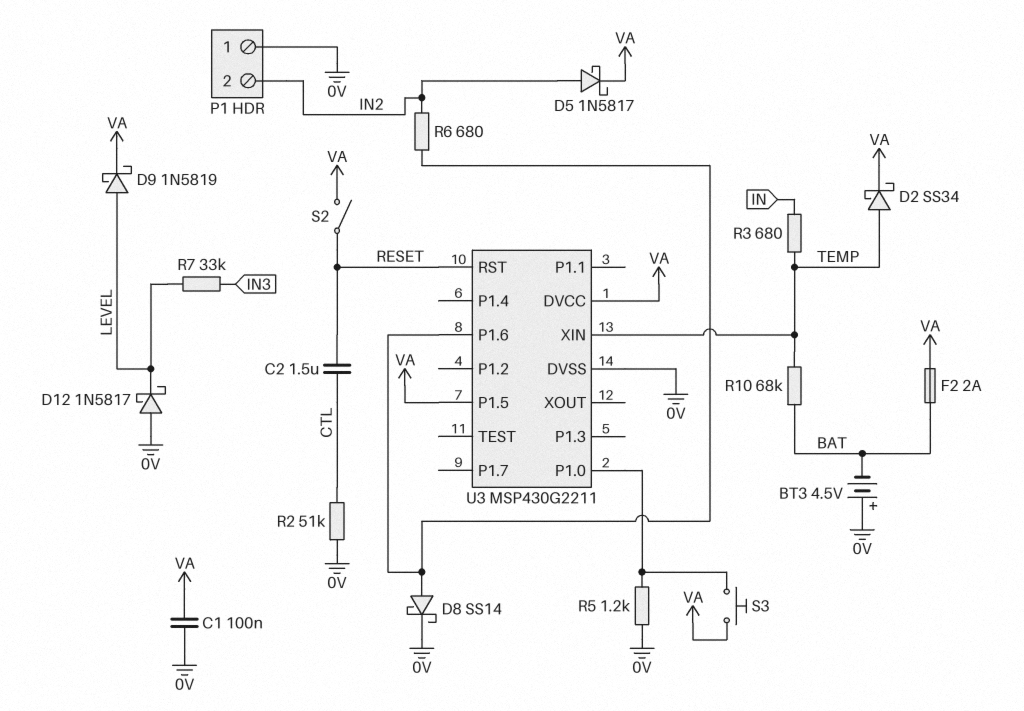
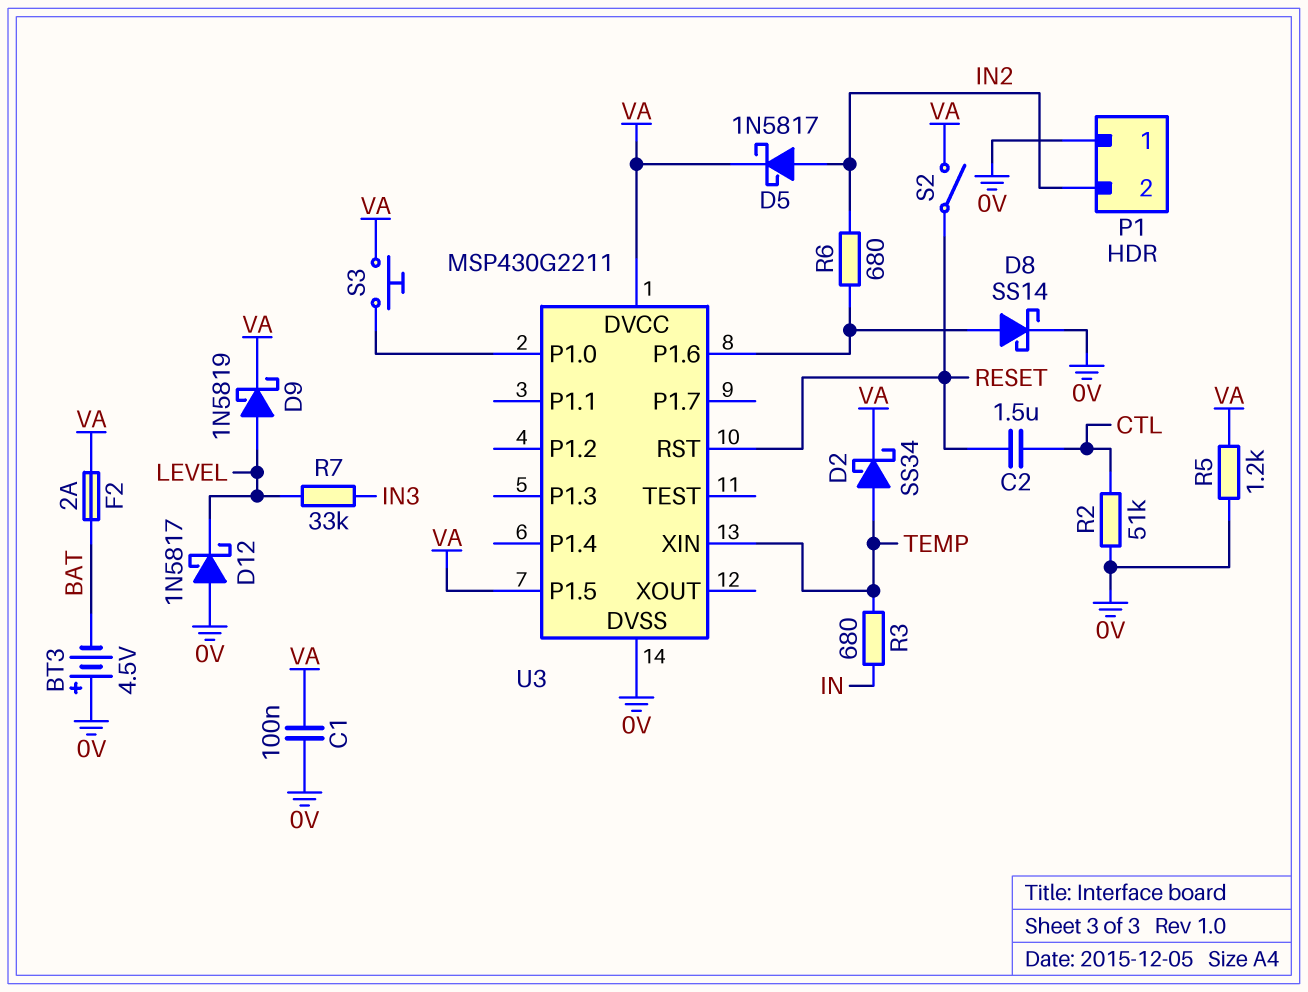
R5: 1.2k (0V, U3/P1.0) -> 1.2k (0V, VA)
R10: 68k (BAT, TEMP) -> none

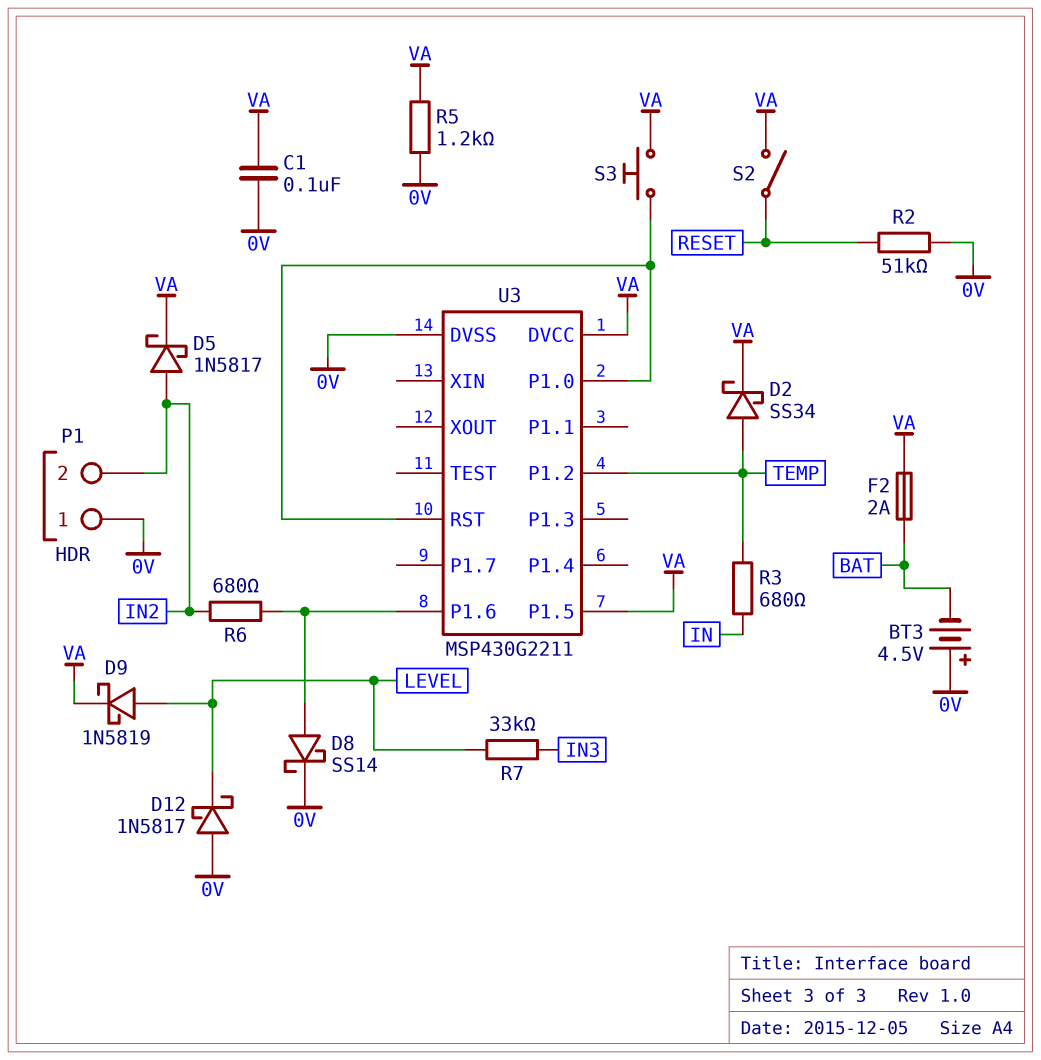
C2: 1.5uF (CTL, RESET) -> none
R2: 51k (0V, CTL) -> 51k (0V, RESET)
U3 pin P1.2: none -> TEMP
U3 pin RST: RESET -> U3/P1.0
U3 pin XIN: TEMP -> none

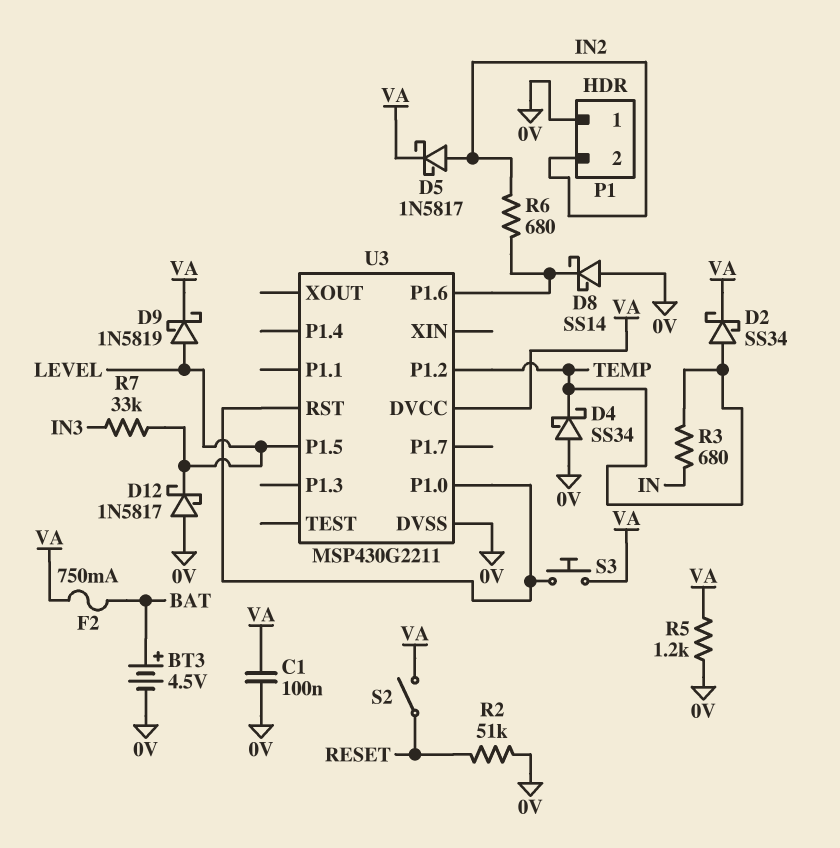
BT3: 4.5V (plus 0V, minus BAT) -> 4.5V (plus BAT, minus 0V)
D4: none -> schottky SS34 (A 0V, K TEMP)
D8: schottky SS14 (A U3/P1.6, K 0V) -> schottky SS14 (A 0V, K U3/P1.6)
F2: 2A (BAT, VA) -> 750mA (BAT, VA)
U3 pin P1.5: VA -> LEVEL

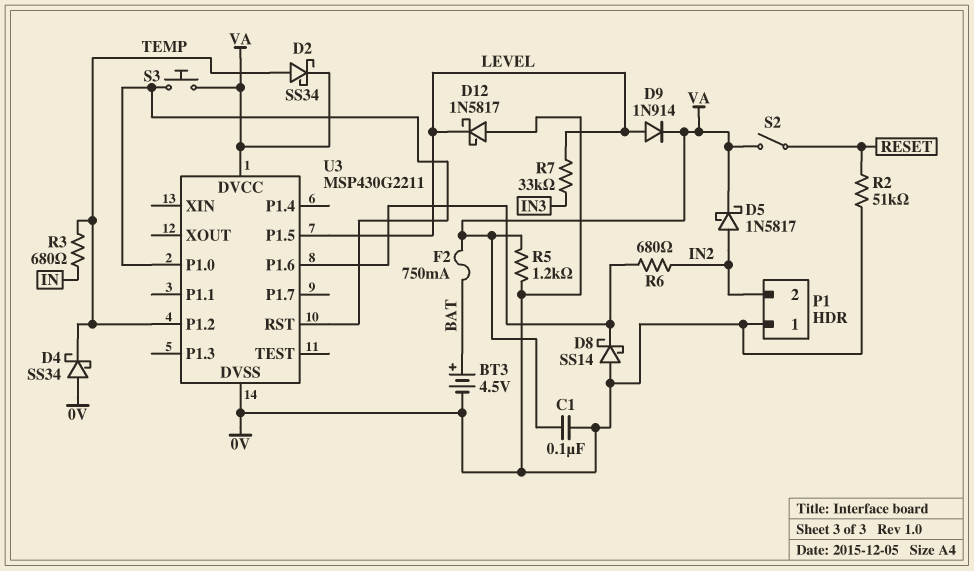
D9: schottky 1N5819 (A LEVEL, K VA) -> diode 1N914 (A LEVEL, K VA)

